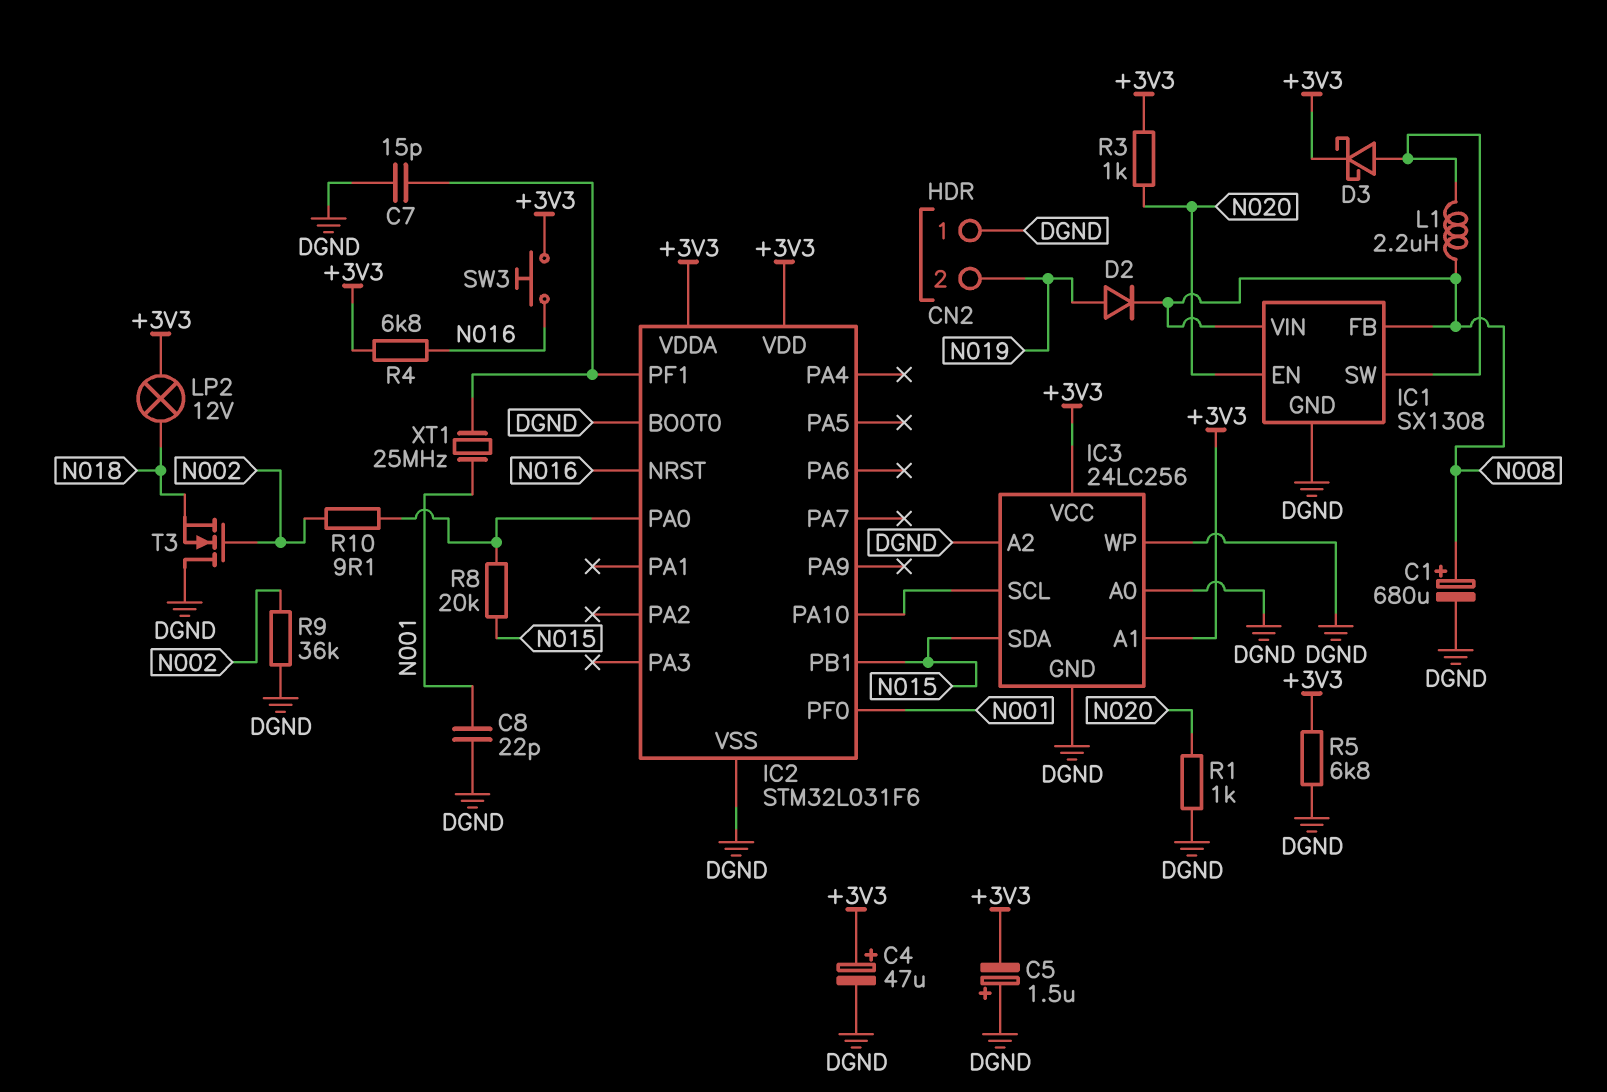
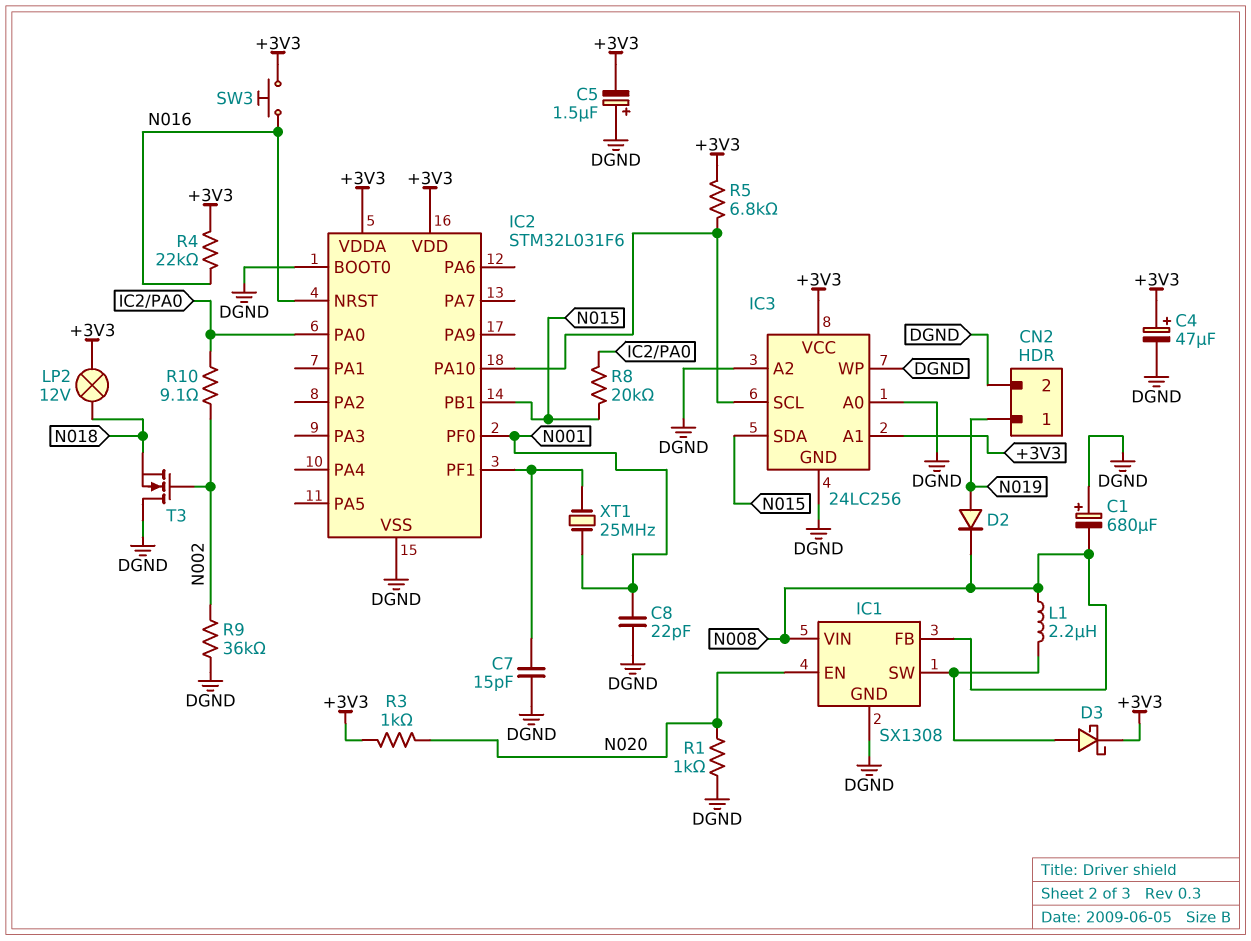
C1: 680uF (plus N008, minus DGND) -> 680uF (plus DGND, minus N008)
CN2 pin 1: DGND -> N019
CN2 pin 2: N019 -> DGND
R4: 6.8k (+3V3, N016) -> 22k (+3V3, N016)
R5: 6.8k (+3V3, DGND) -> 6.8k (+3V3, IC2/PA10)

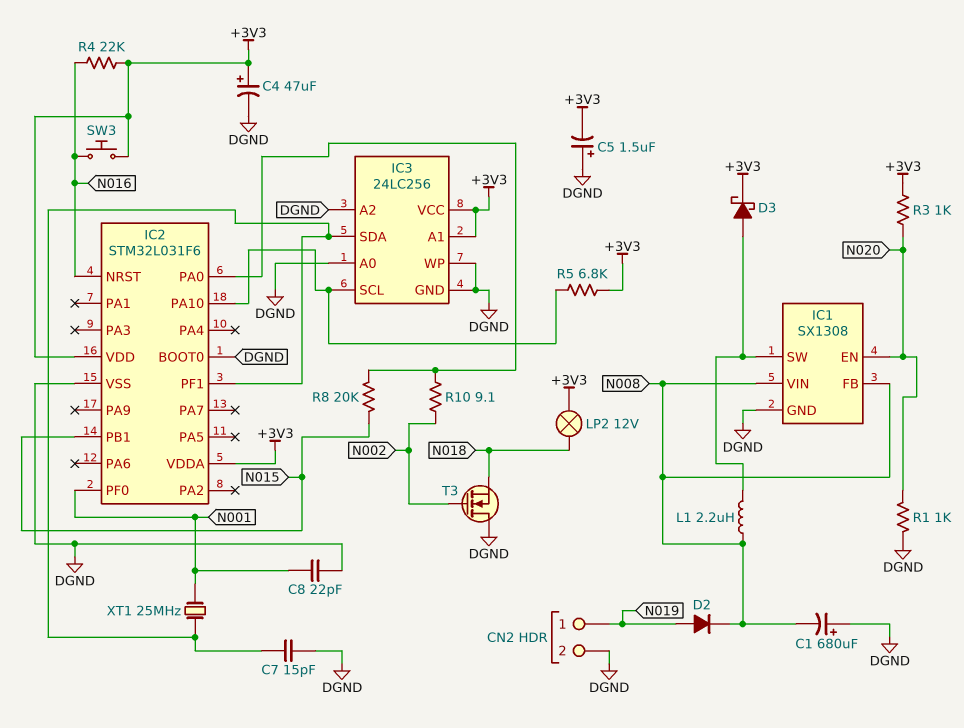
IC3 pin SDA: N015 -> IC2/PF1
R9: 36k (DGND, N002) -> none

